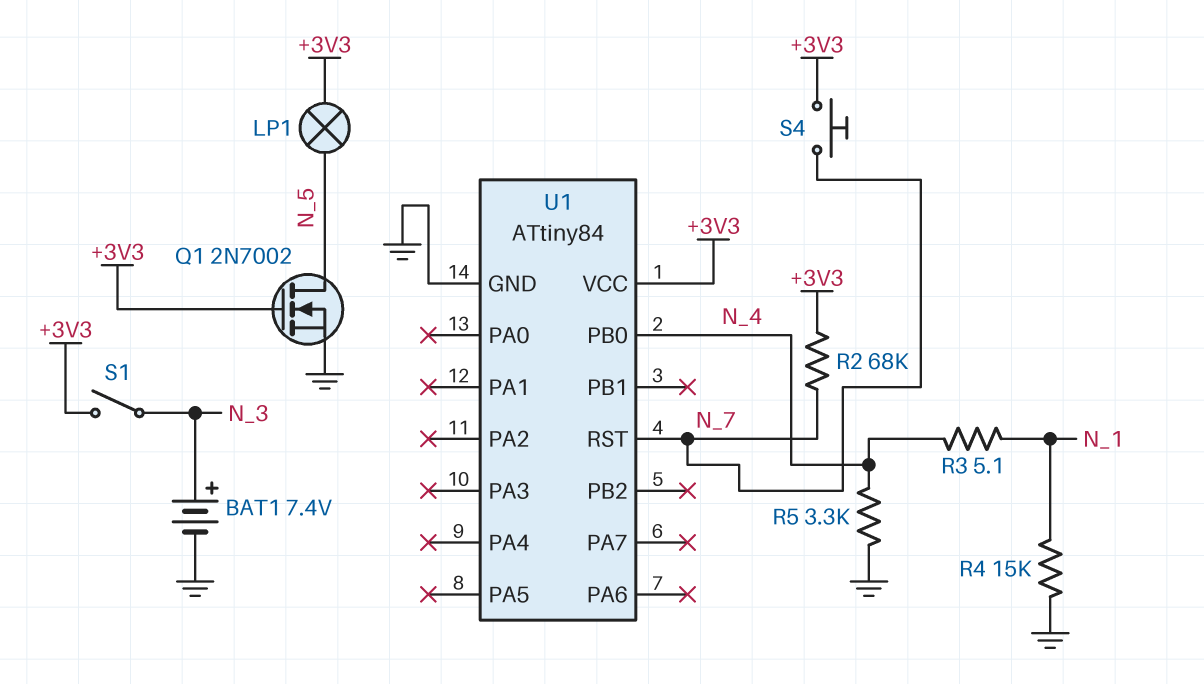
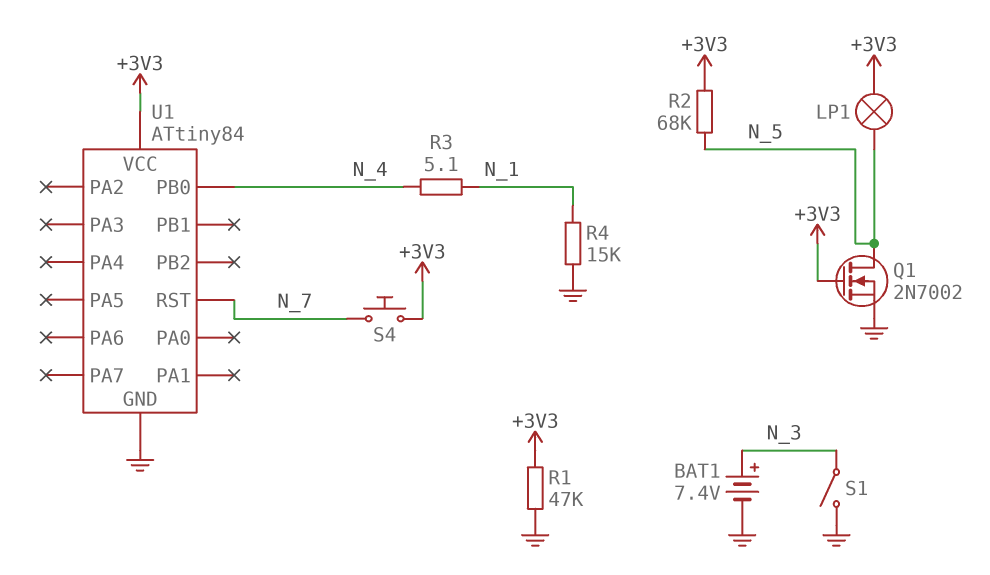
R1: none -> 47k (+3V3, GND)
R2: 68k (+3V3, N_7) -> 68k (+3V3, N_5)
R5: 3.3k (GND, N_4) -> none
S1: switch (+3V3, N_3) -> switch (GND, N_3)

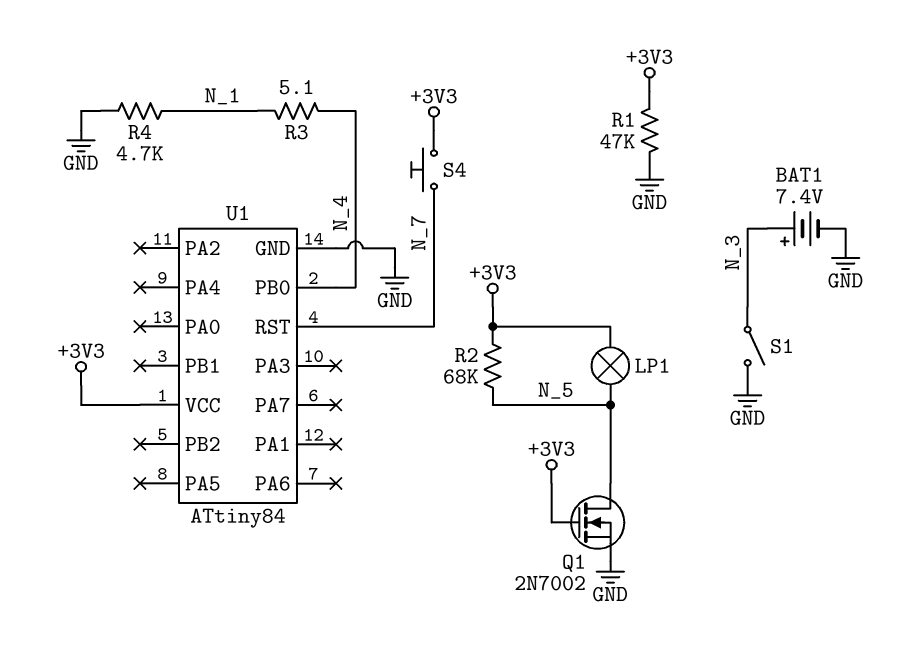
R4: 15k (GND, N_1) -> 4.7k (GND, N_1)

